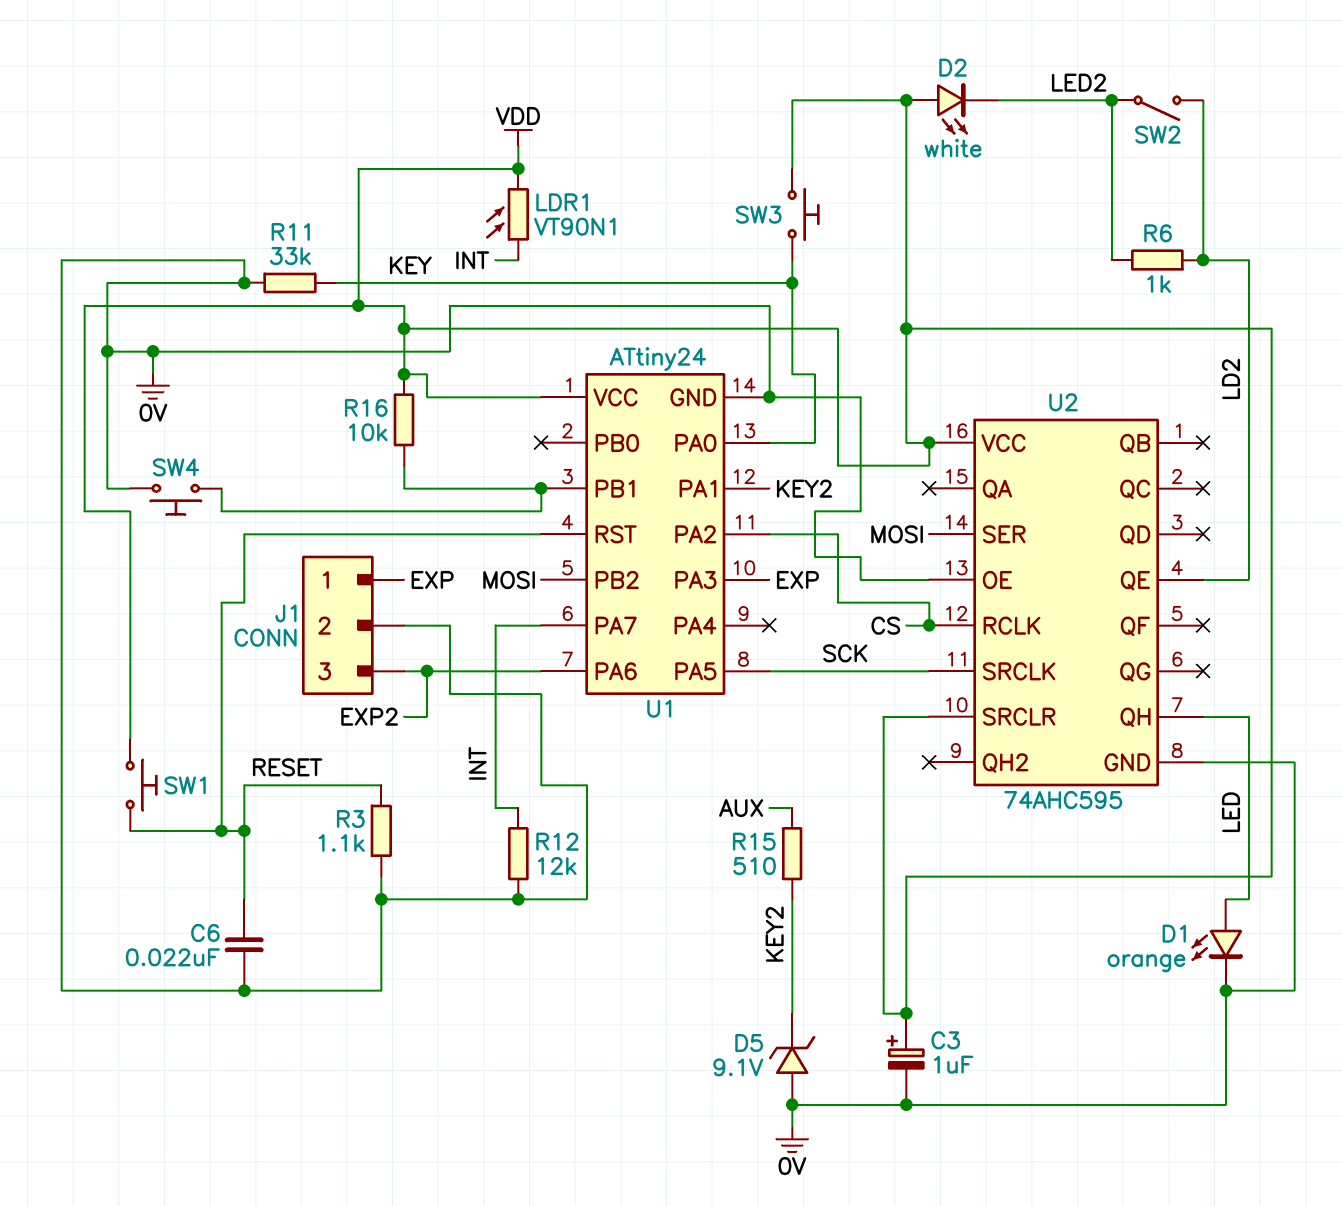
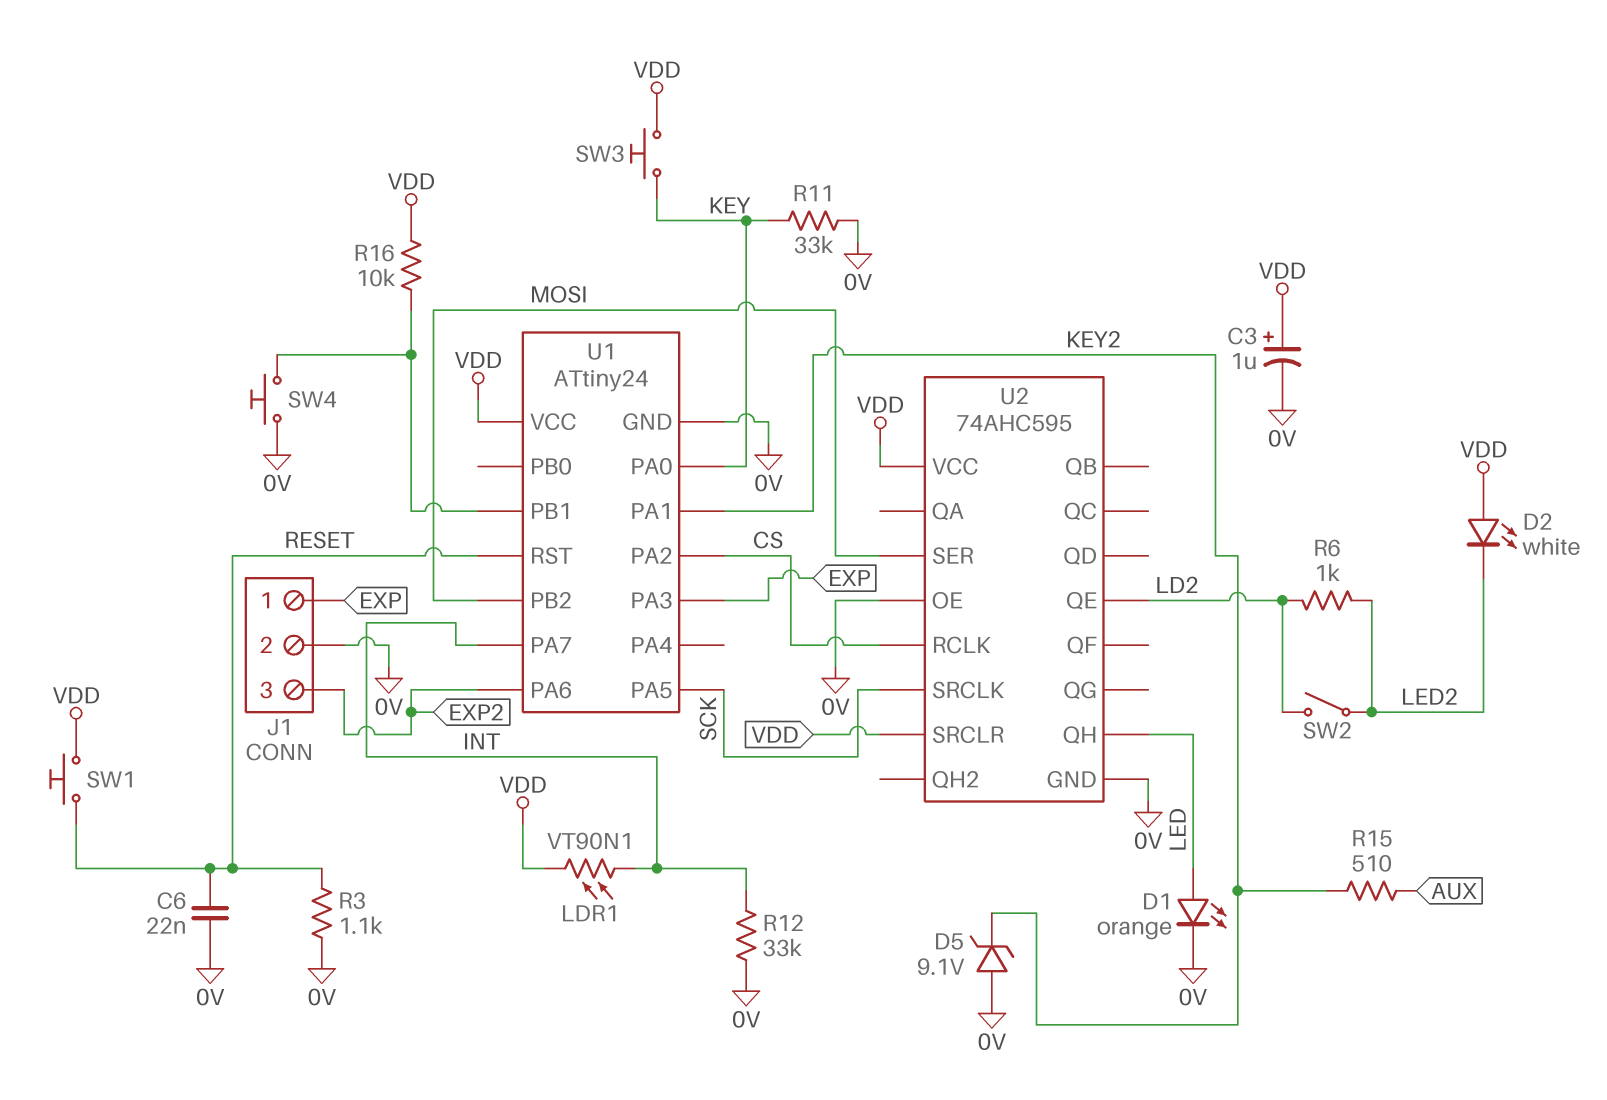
R12: 12k (0V, INT) -> 33k (0V, INT)

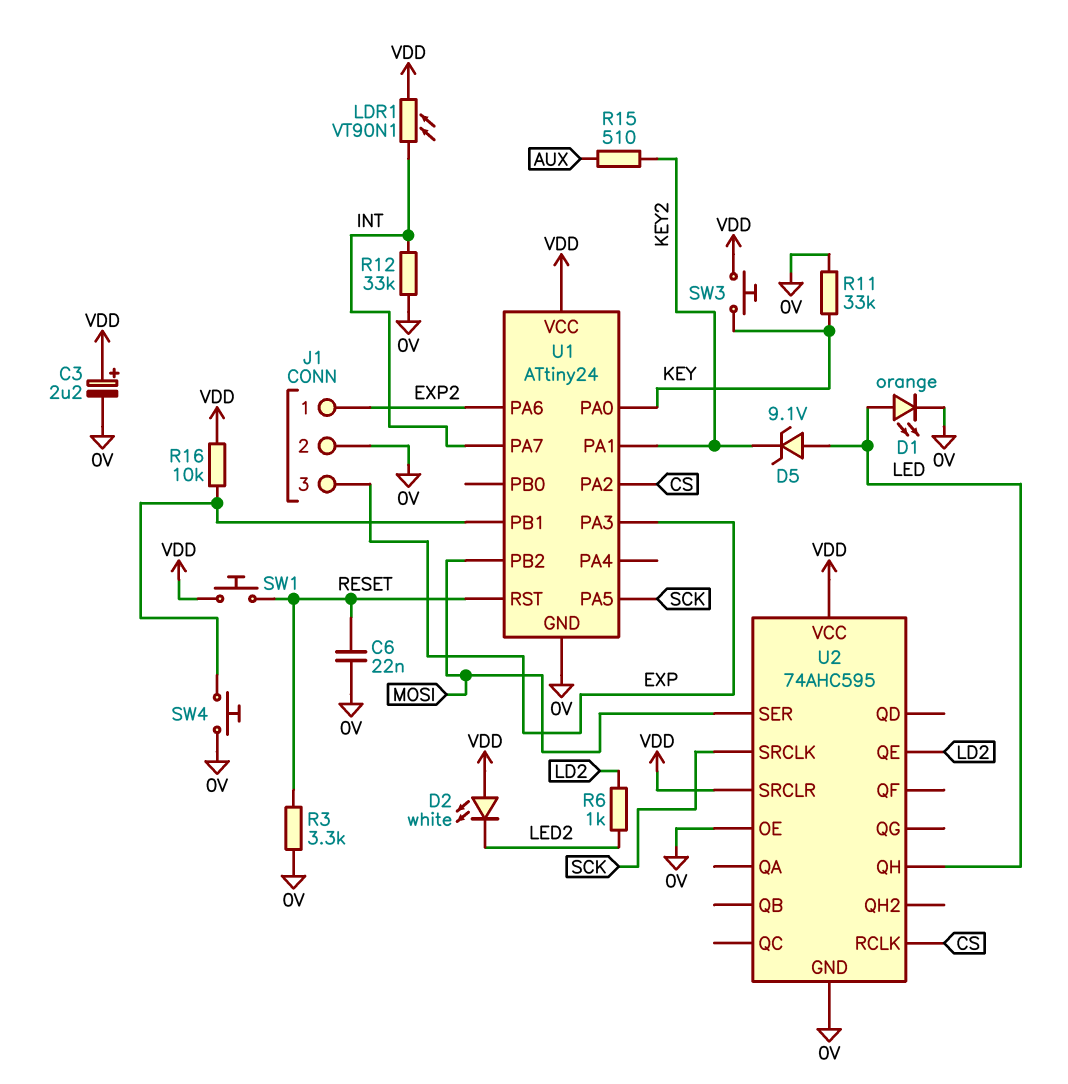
C3: 1uF (plus VDD, minus 0V) -> 2.2uF (plus VDD, minus 0V)
D5: zener 9.1V (A 0V, K KEY2) -> zener 9.1V (A LED, K KEY2)
J1 pin 1: EXP -> EXP2
J1 pin 3: EXP2 -> EXP
R3: 1.1k (0V, RESET) -> 3.3k (0V, RESET)
SW2: switch (LD2, LED2) -> none

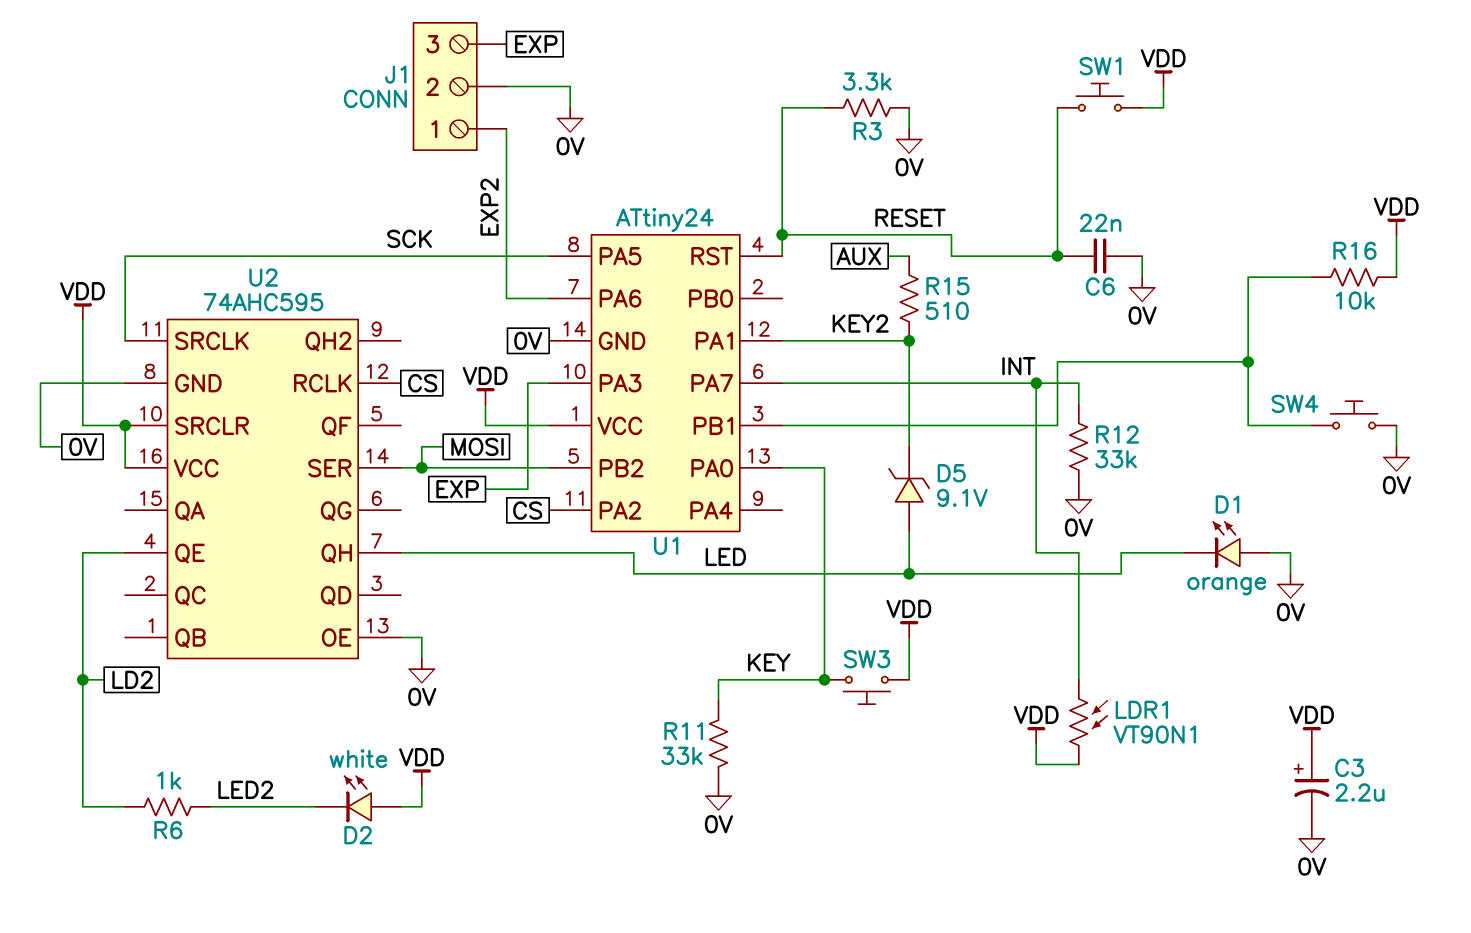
D1: LED orange (A LED, K 0V) -> LED orange (A 0V, K LED)

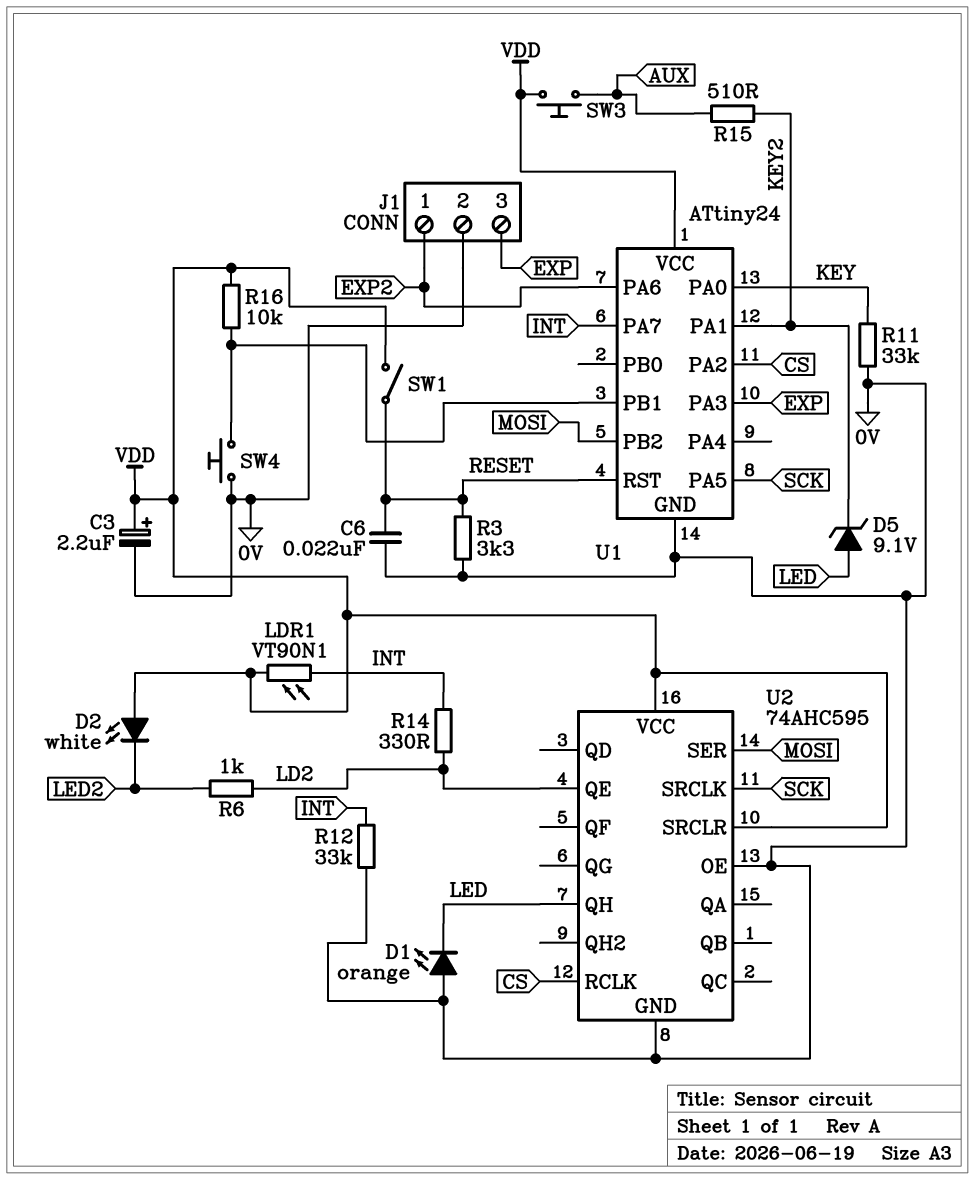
R14: none -> 330 (INT, LD2)
SW1: button (RESET, VDD) -> switch (RESET, VDD)
SW3: button (KEY, VDD) -> button (AUX, VDD)

